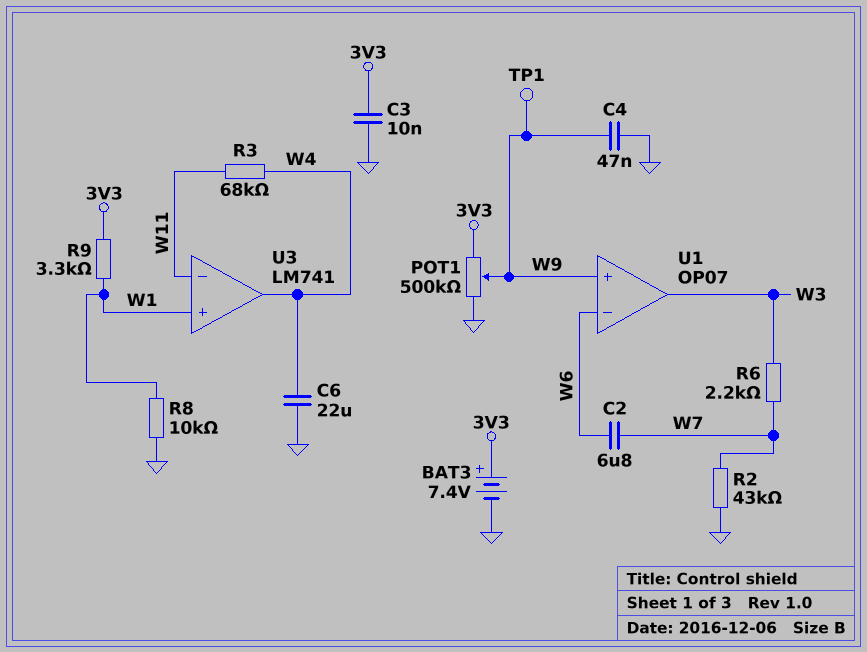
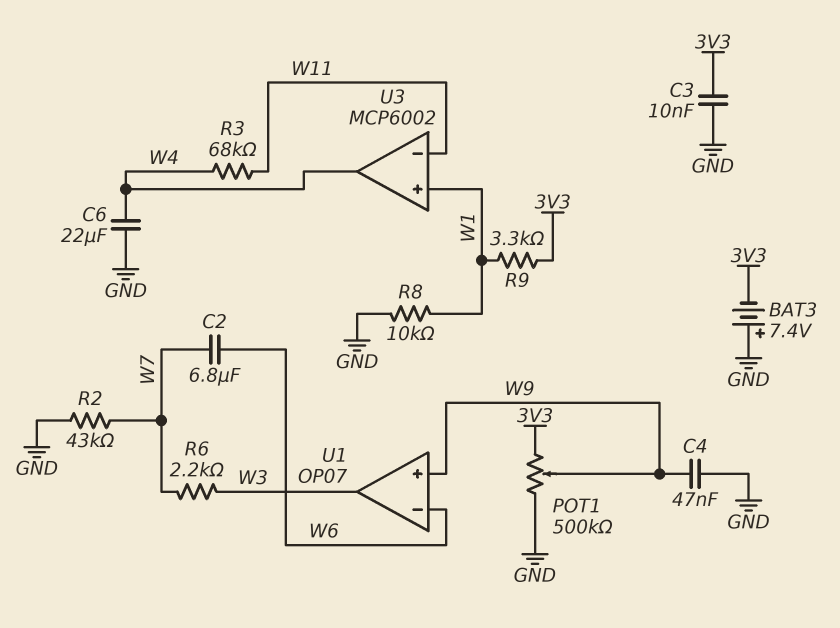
BAT3: 7.4V (plus 3V3, minus GND) -> 7.4V (plus GND, minus 3V3)
TP1: test point (W9) -> none
U3: LM741 -> MCP6002

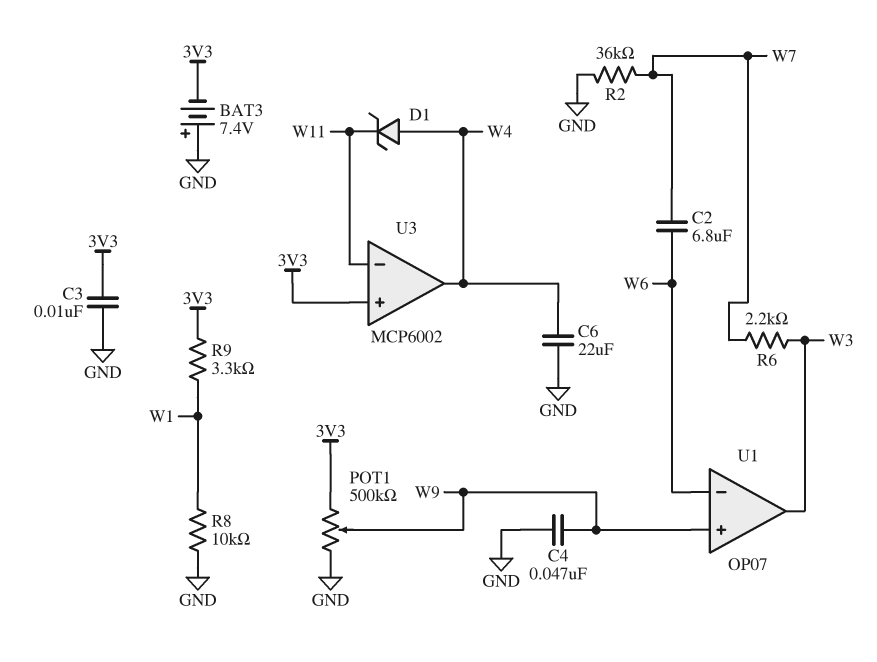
D1: none -> zener (A W4, K W11)
R2: 43k (GND, W7) -> 36k (GND, W7)
R3: 68k (W4, W11) -> none
U3 pin in+: W1 -> 3V3

